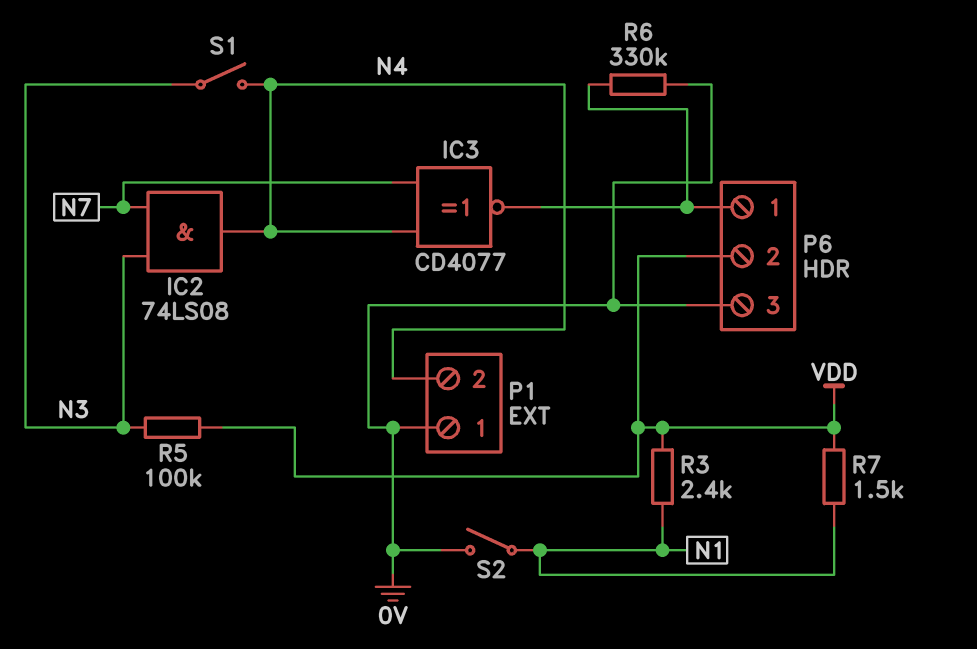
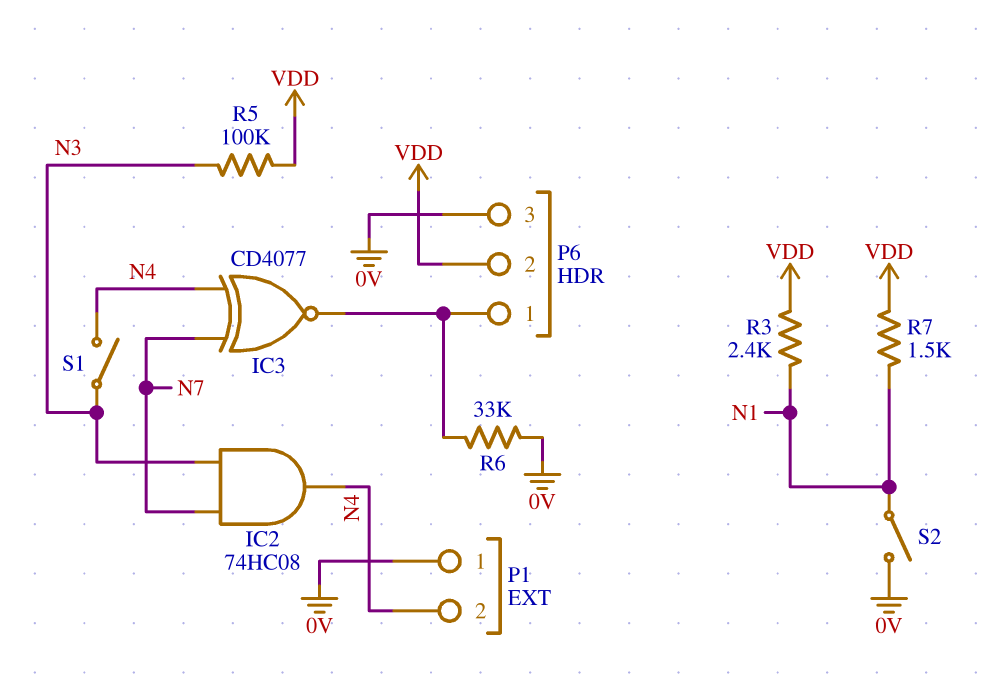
IC2: AND 74LS08 (in N3, in N7, out N4) -> AND 74HC08 (in N3, in N7, out N4)
R6: 330k (0V, P6/1) -> 33k (0V, P6/1)

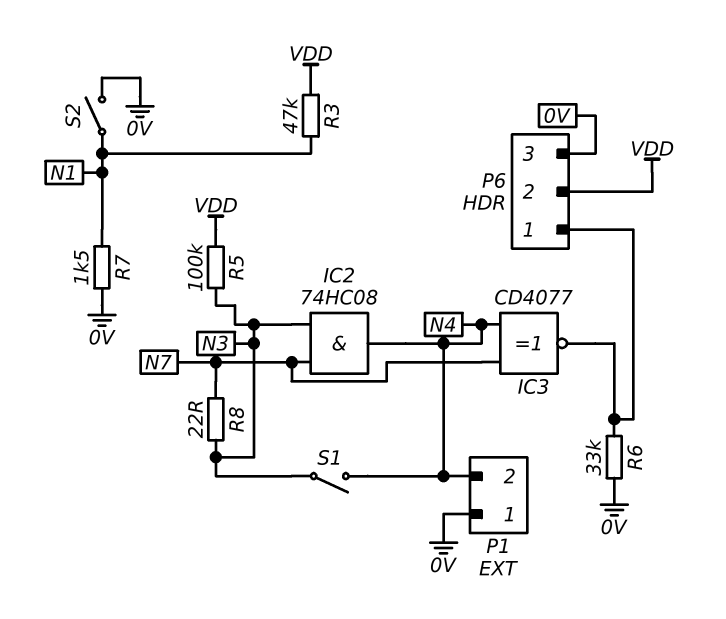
R3: 2.4k (N1, VDD) -> 47k (N1, VDD)
R7: 1.5k (N1, VDD) -> 1.5k (0V, N1)
R8: none -> 22 (N3, N7)

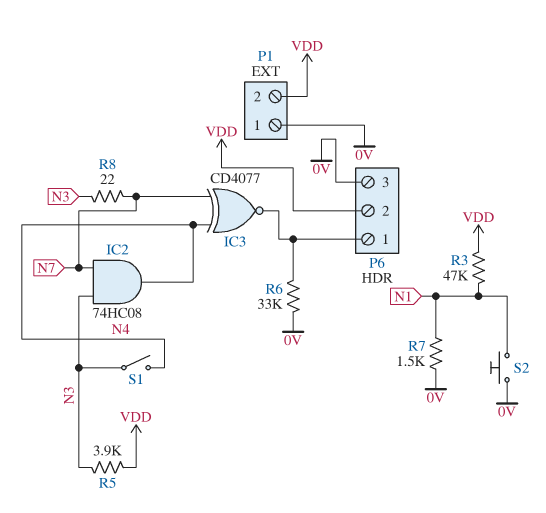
P1 pin 2: N4 -> VDD
R5: 100k (N3, VDD) -> 3.9k (N3, VDD)
S2: switch (0V, N1) -> button (0V, N1)

